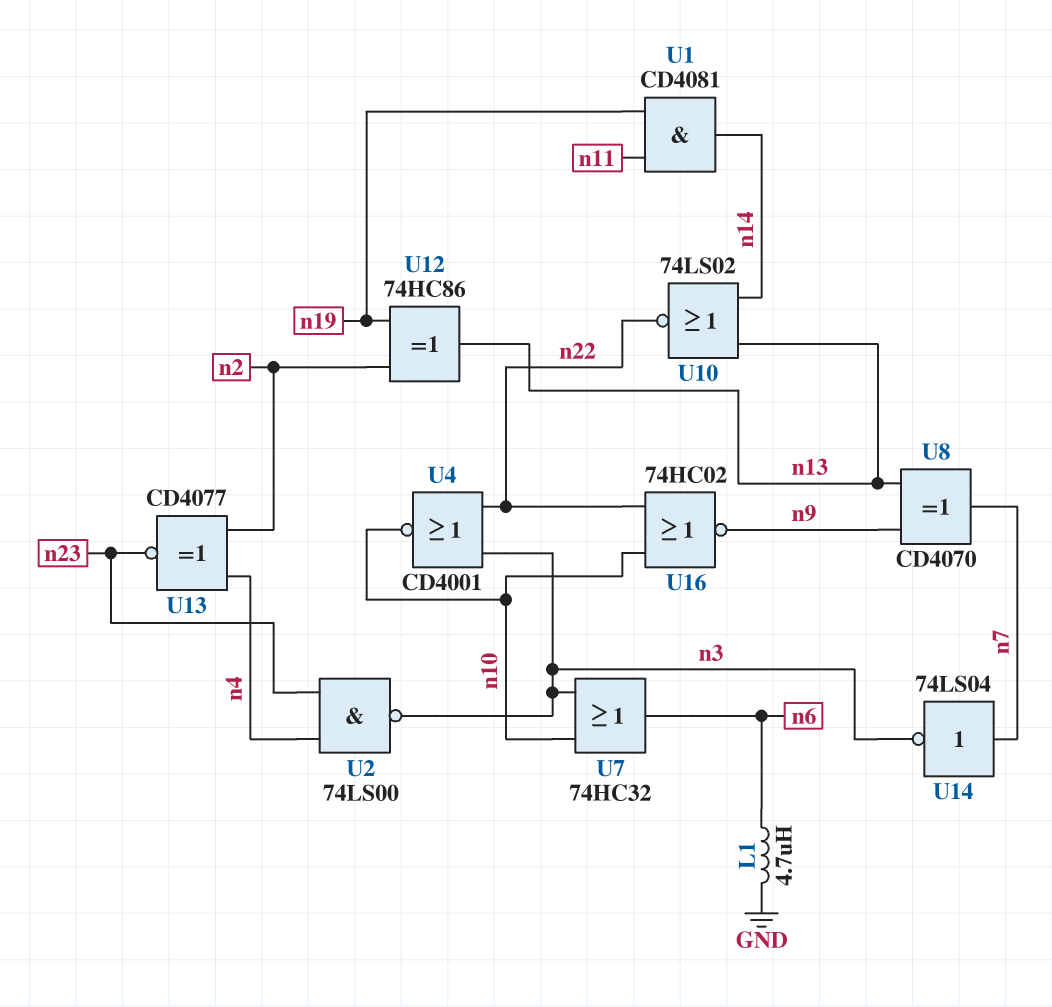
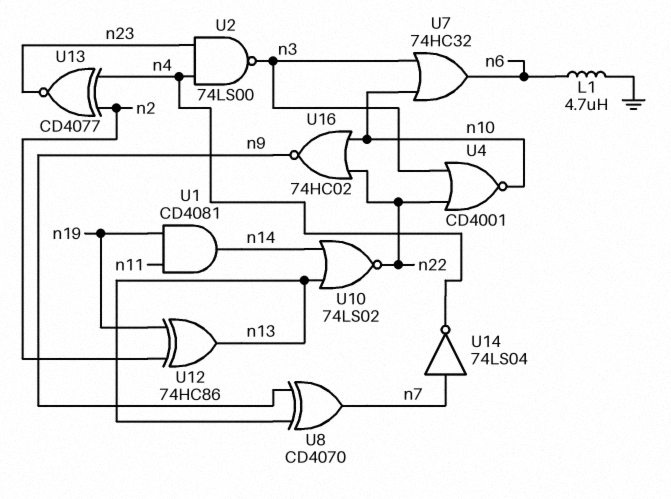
U14: NOT 74LS04 (in n7, out n3) -> NOT 74LS04 (in n7, out n4)

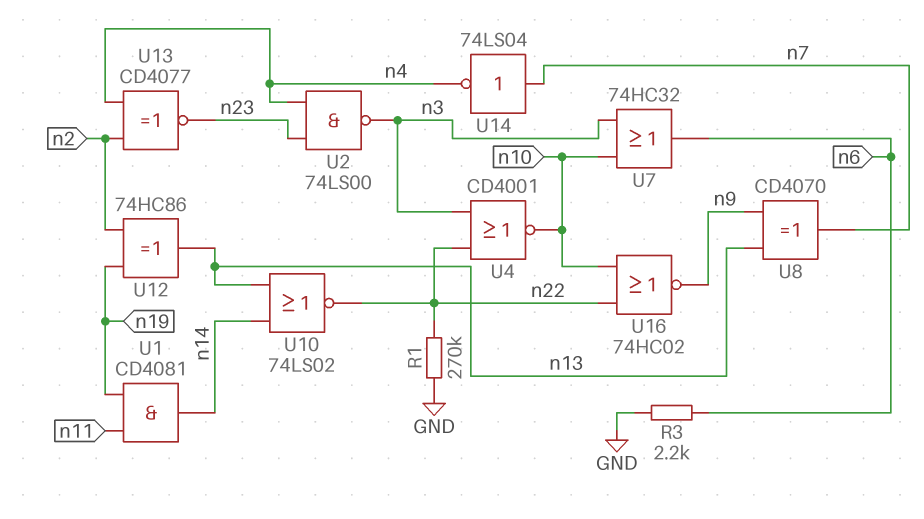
L1: 4.7uH (GND, n6) -> none
R1: none -> 270k (GND, n22)
R3: none -> 2.2k (GND, n6)

